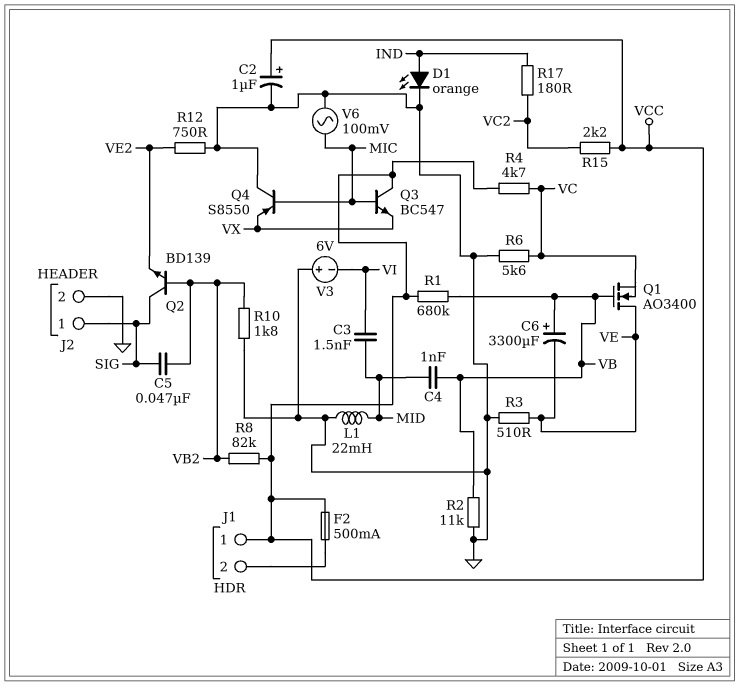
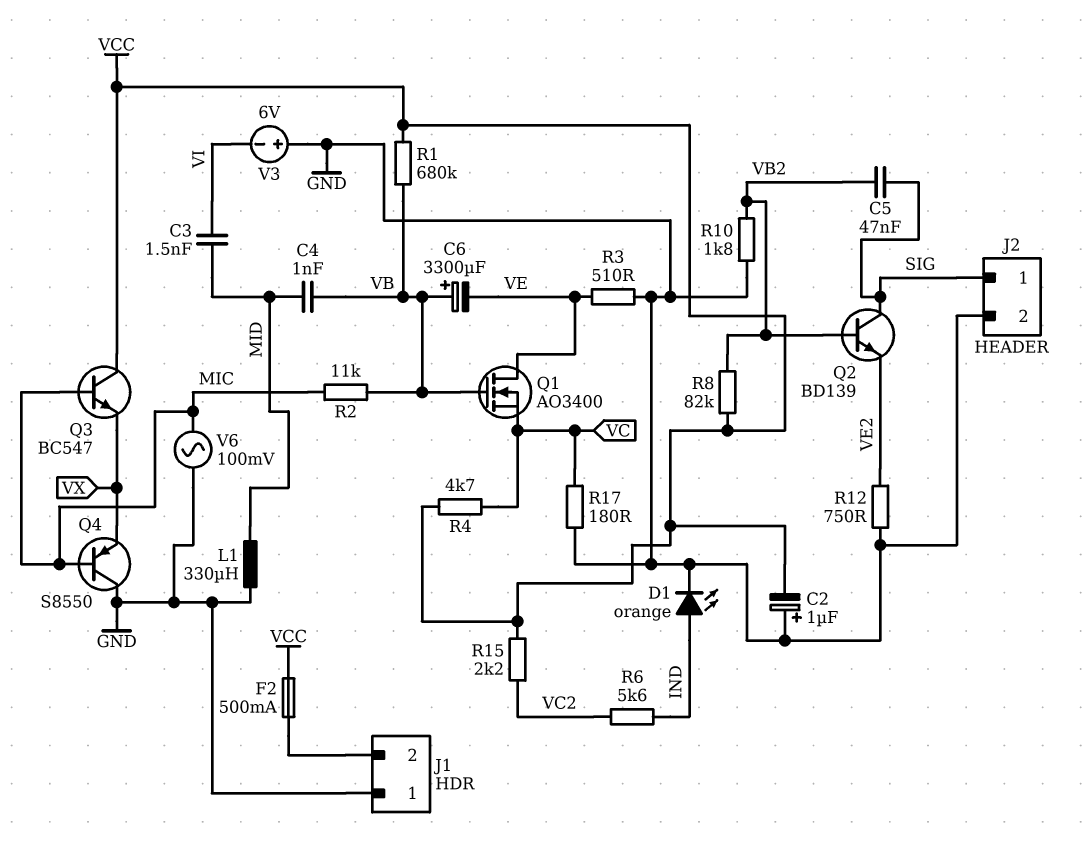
C2: 1uF (plus VCC, minus GND) -> 1uF (plus GND, minus VCC)
J1 pin 1: VCC -> GND
L1: 22mH (GND, MID) -> 330uH (GND, MID)
R2: 11k (GND, VB) -> 11k (MIC, VB)
R6: 5.6k (GND, VC) -> 5.6k (IND, VC2)
R17: 180 (IND, VC2) -> 180 (GND, VC)

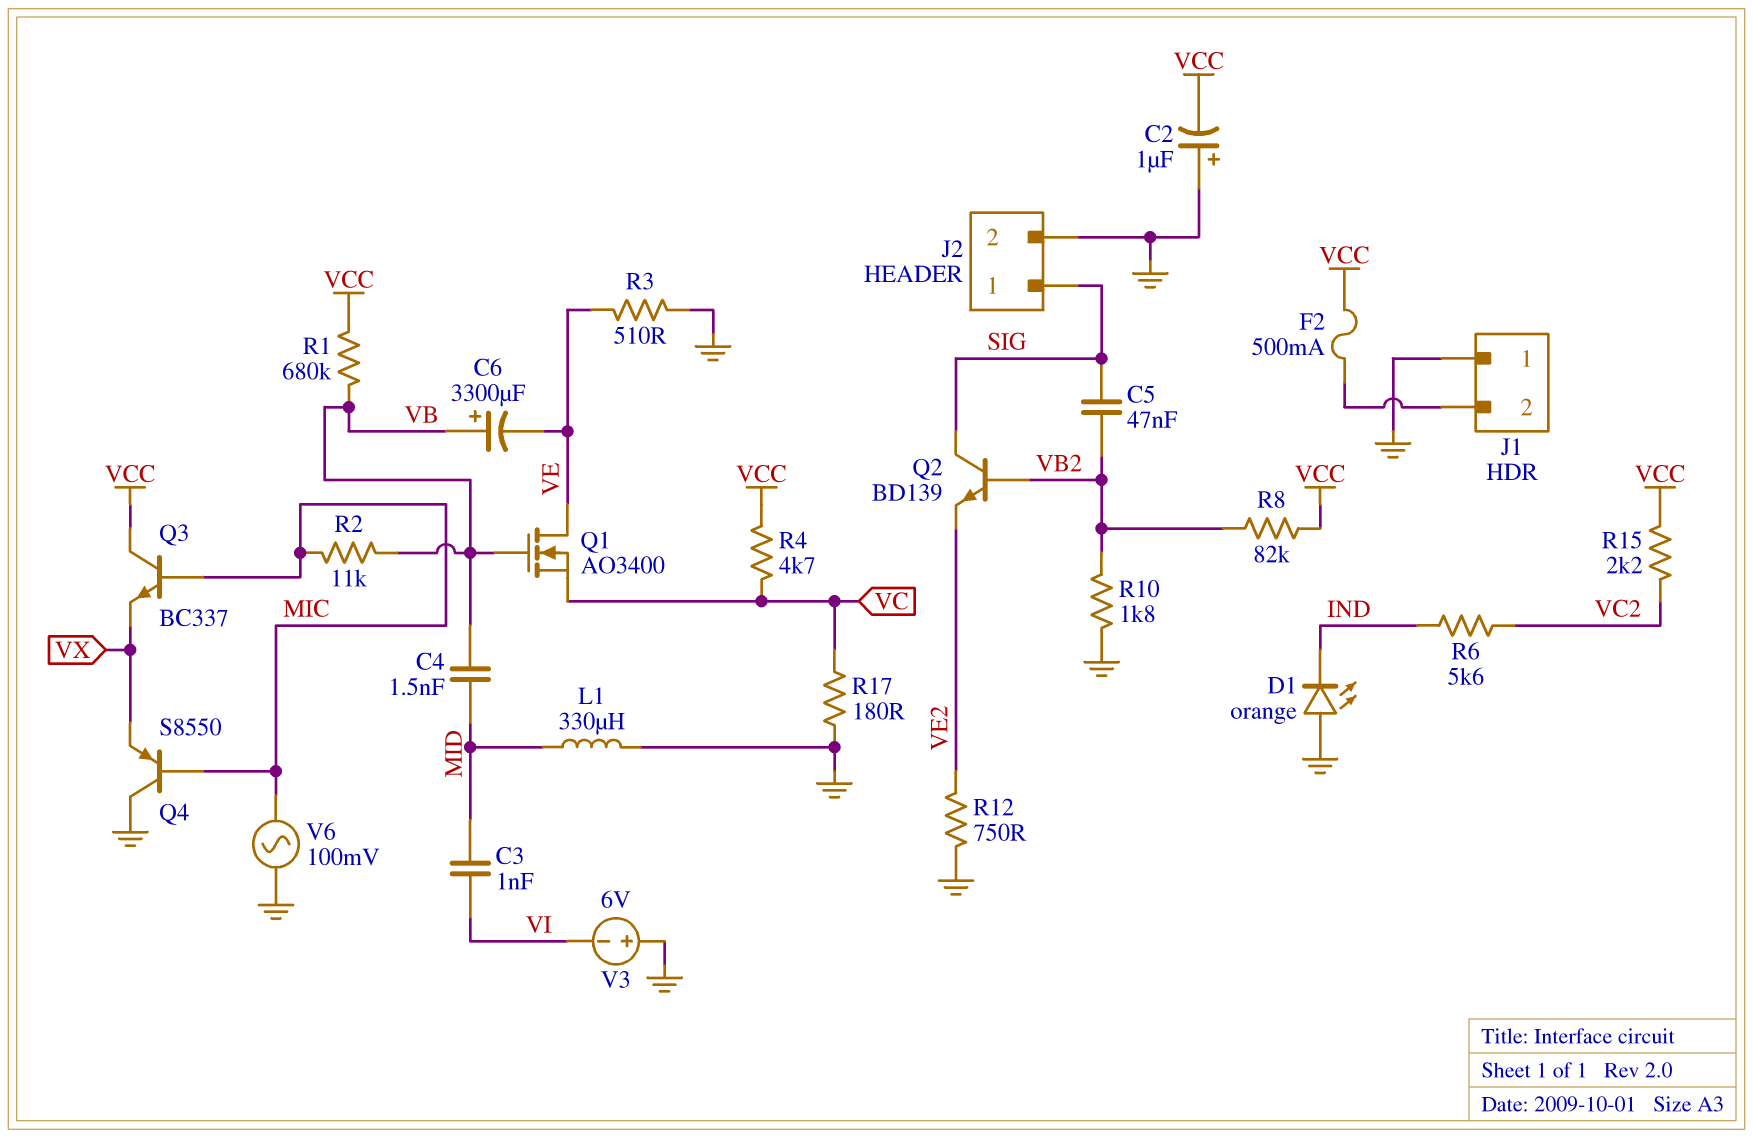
C3: 1.5nF (MID, VI) -> 1nF (MID, VI)
C4: 1nF (MID, VB) -> 1.5nF (MID, VB)
D1: LED orange (A IND, K GND) -> LED orange (A GND, K IND)
Q3: NPN BC547 (B MIC, C VCC, E VX) -> NPN BC337 (B MIC, C VCC, E VX)

